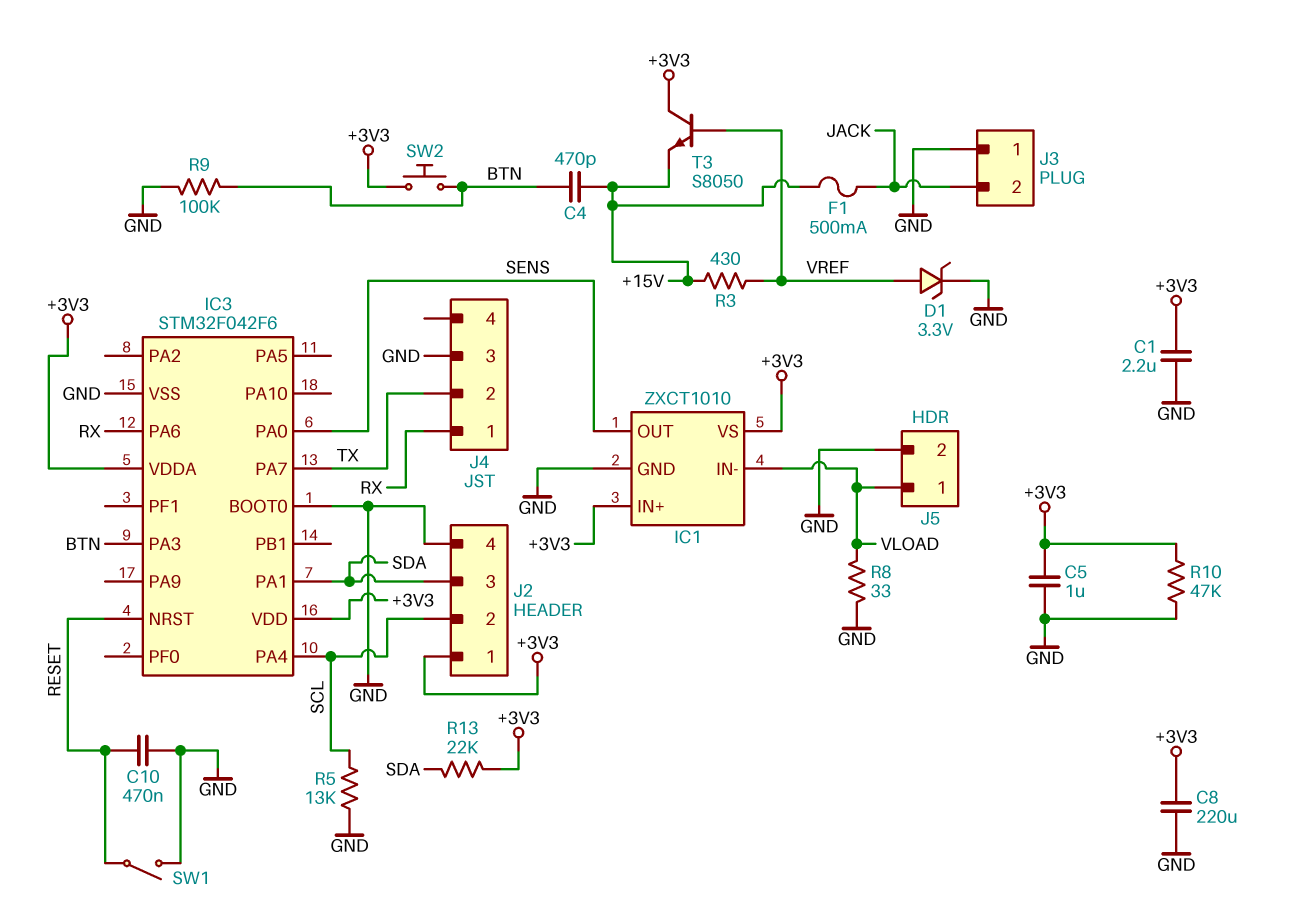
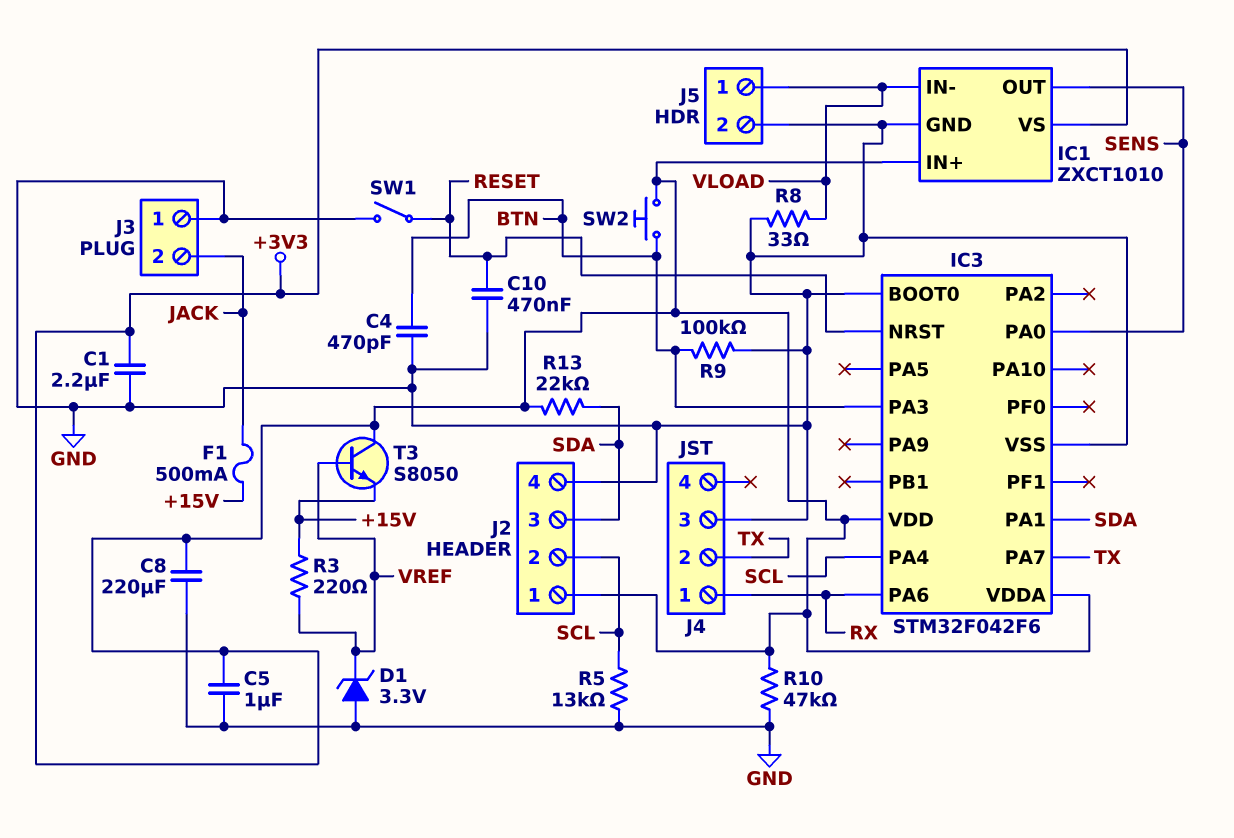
C4: 470pF (+15V, BTN) -> 470pF (BTN, GND)
D1: zener 3.3V (A VREF, K GND) -> zener 3.3V (A GND, K VREF)
R3: 430 (+15V, VREF) -> 220 (+15V, VREF)

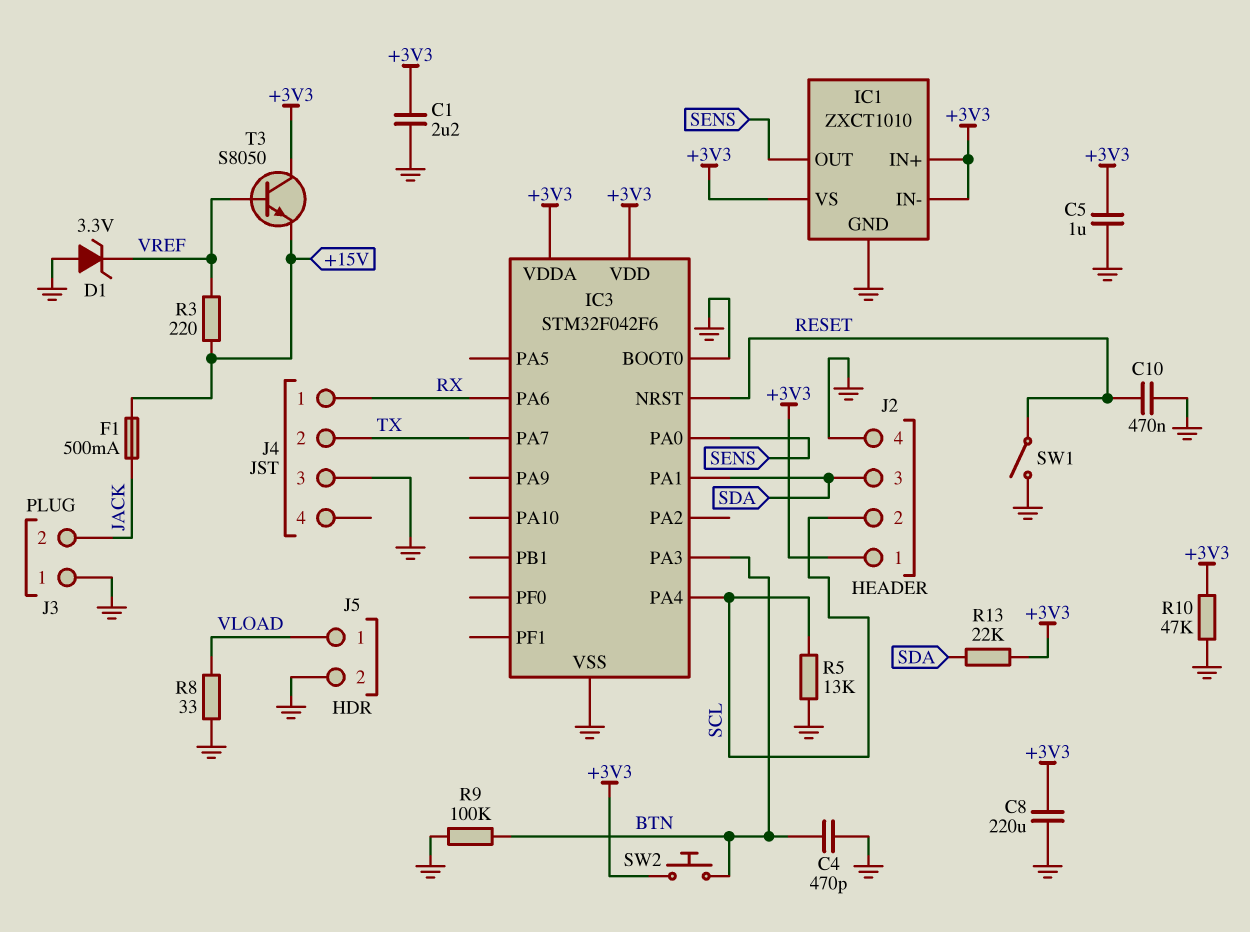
IC1 pin IN-: VLOAD -> +3V3

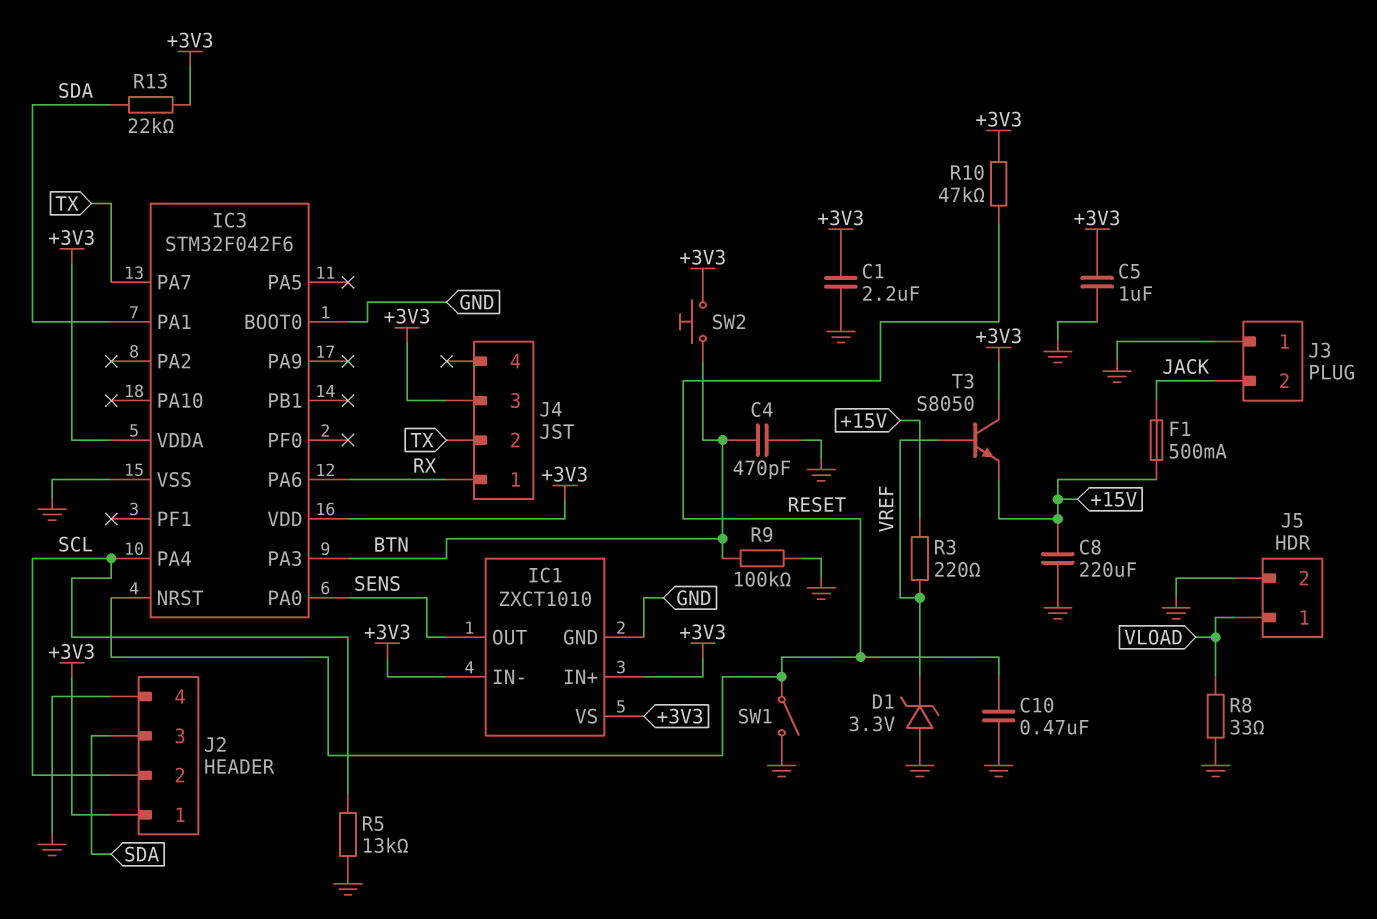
C8: 220uF (+3V3, GND) -> 220uF (+15V, GND)
J4 pin 3: GND -> +3V3
R10: 47k (+3V3, GND) -> 47k (+3V3, RESET)

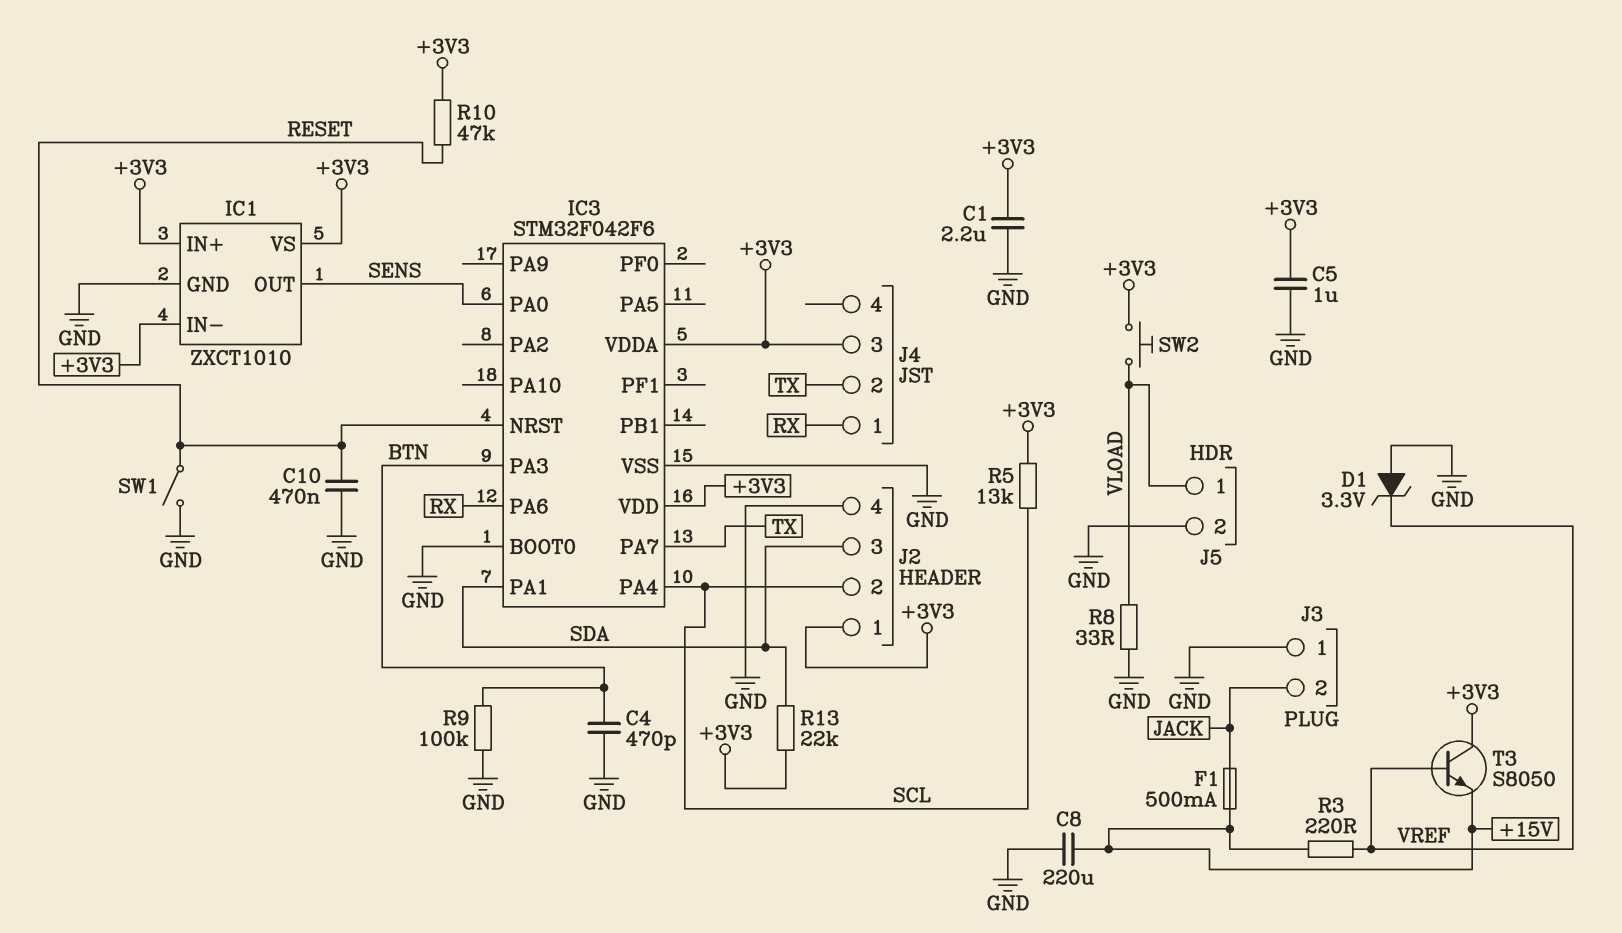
R5: 13k (GND, SCL) -> 13k (+3V3, SCL)
SW2: button (+3V3, BTN) -> button (+3V3, VLOAD)

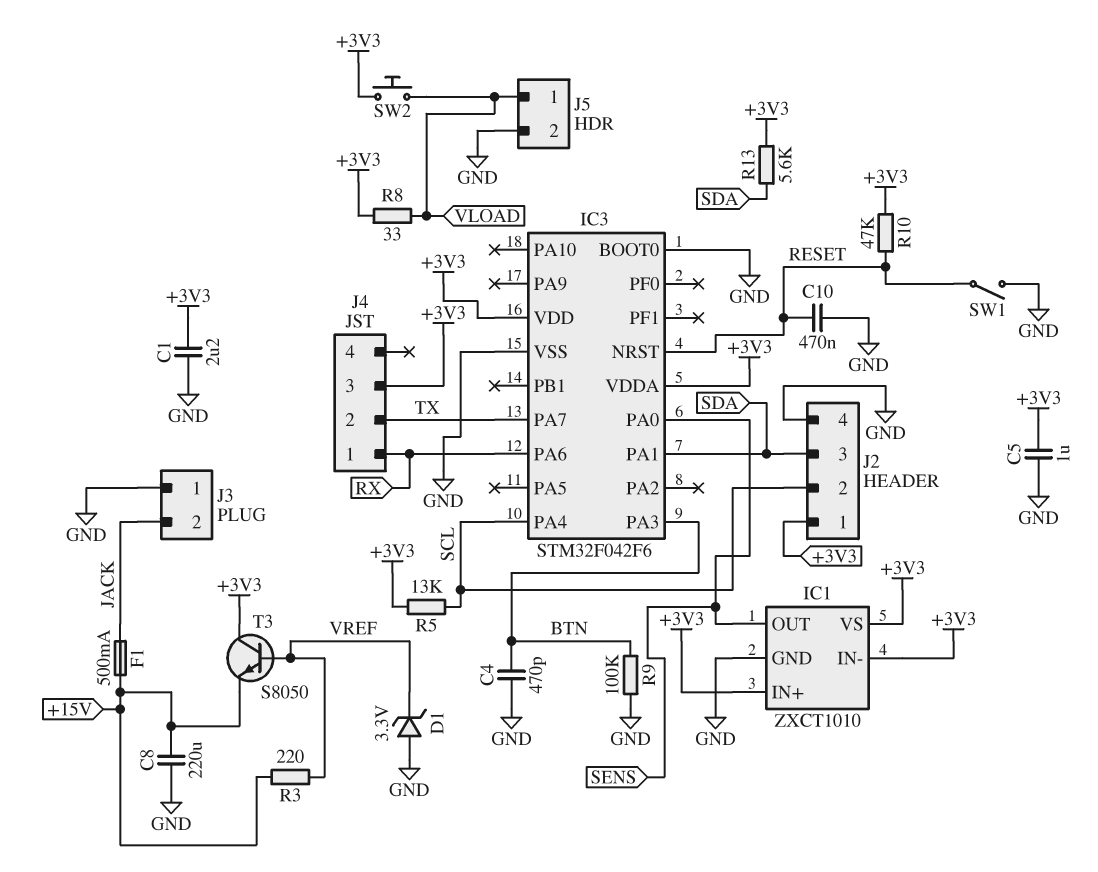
R8: 33 (GND, VLOAD) -> 33 (+3V3, VLOAD)
R13: 22k (+3V3, SDA) -> 5.6k (+3V3, SDA)

